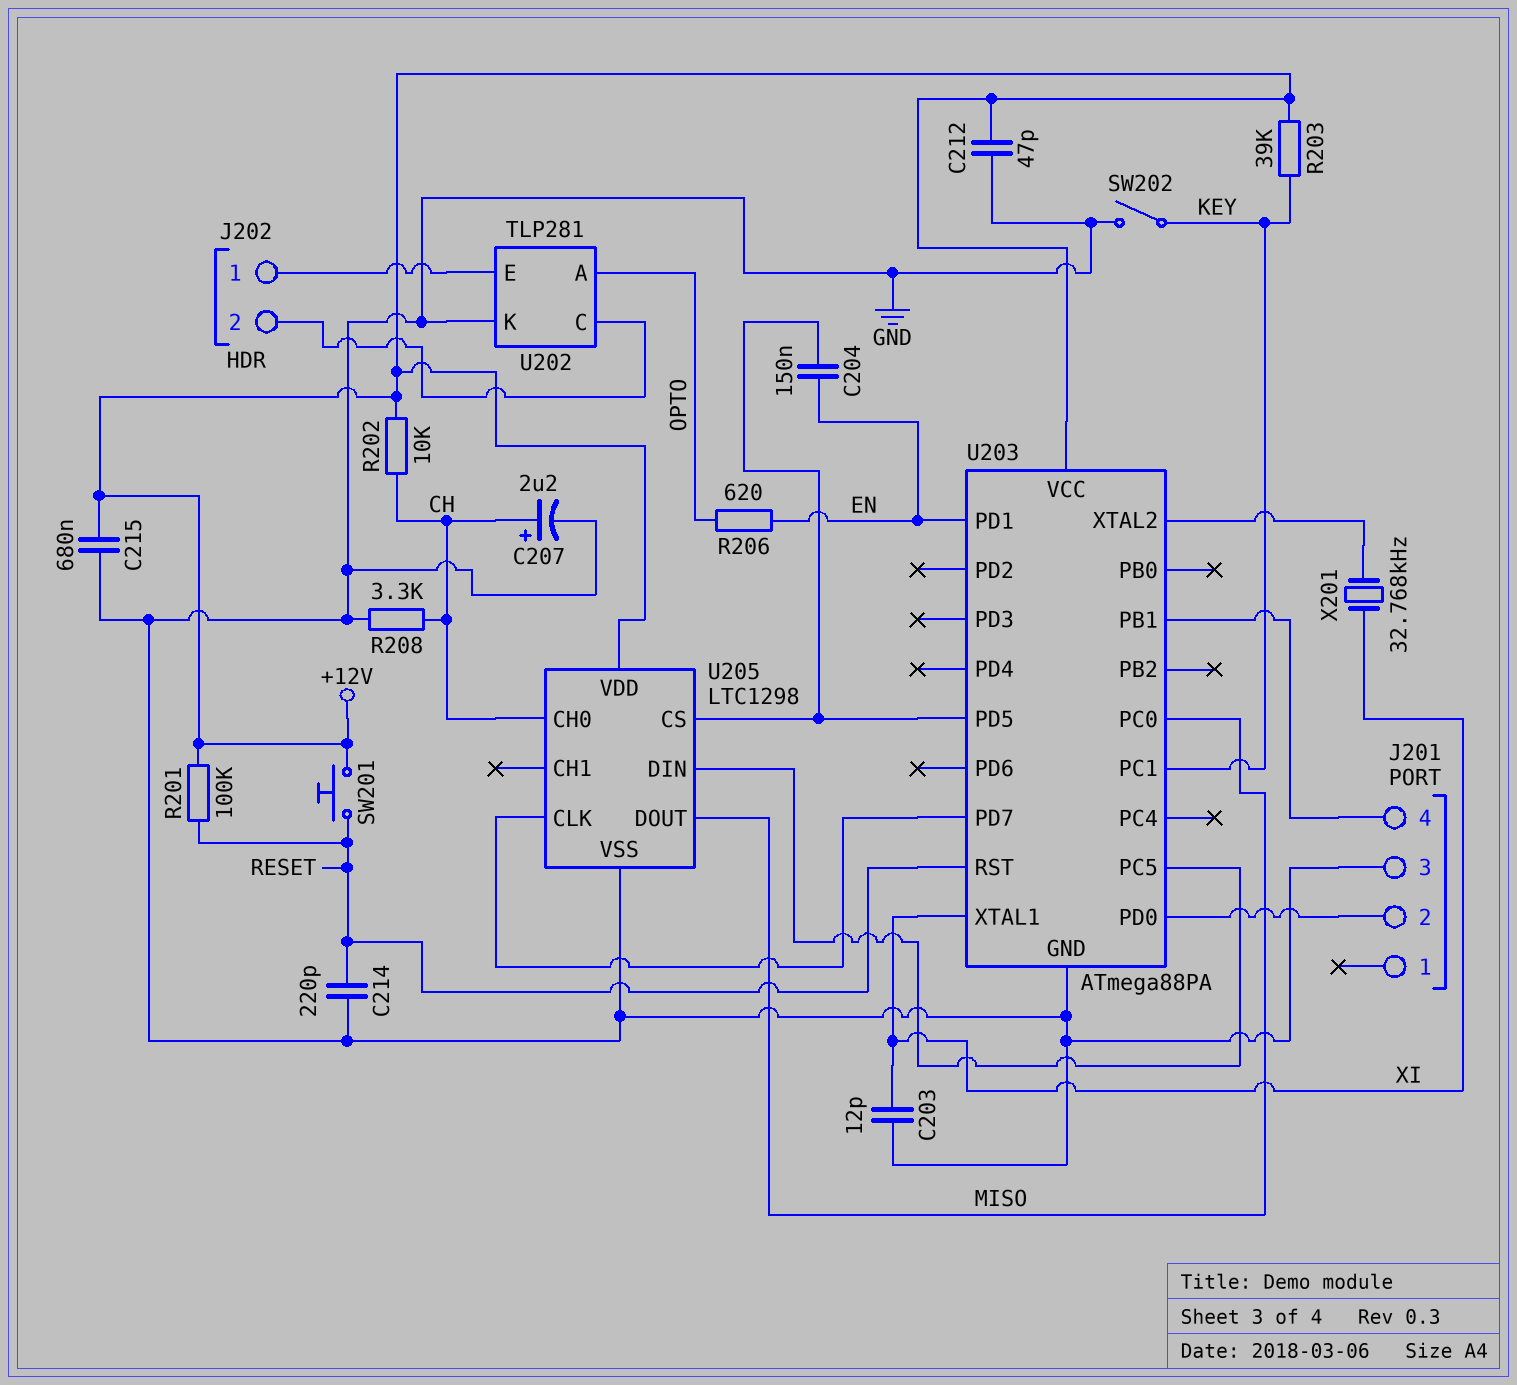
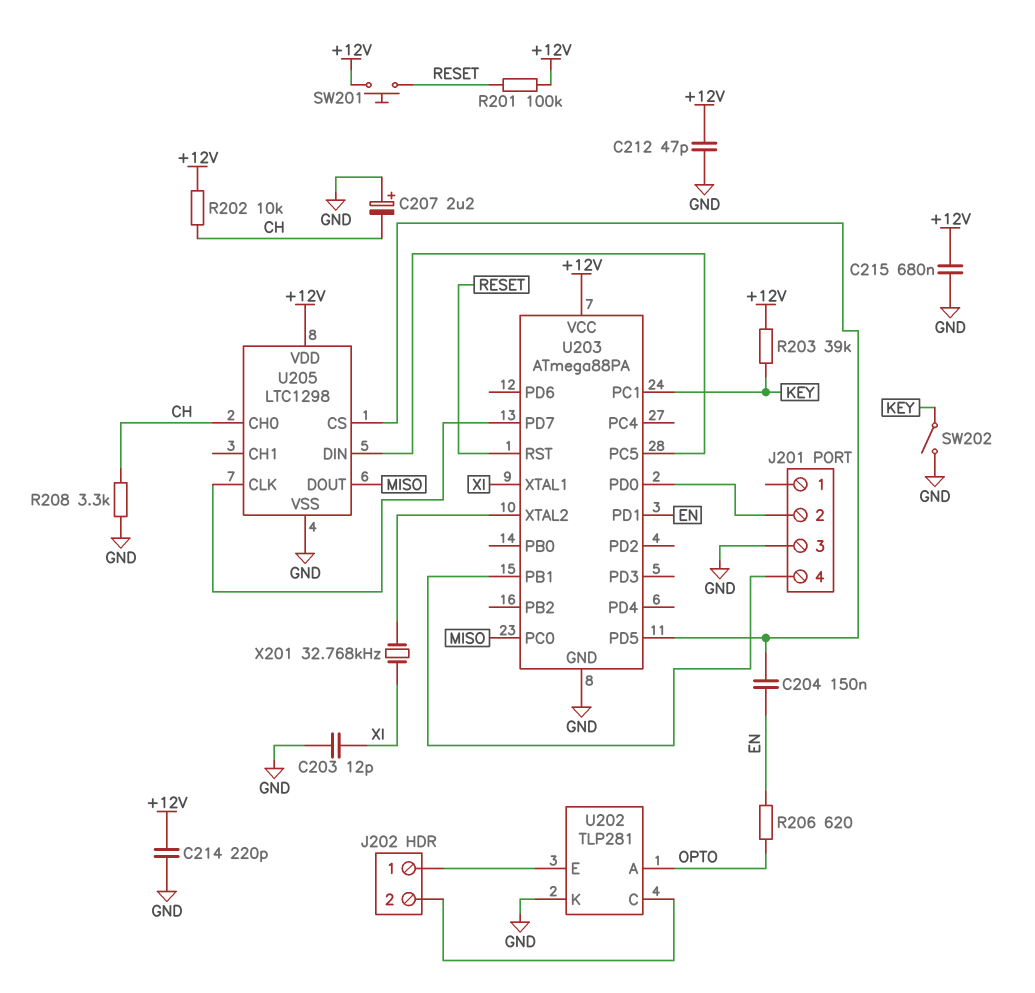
C207: 2.2uF (plus CH, minus GND) -> 2.2uF (plus GND, minus CH)
C214: 220pF (GND, RESET) -> 220pF (+12V, GND)

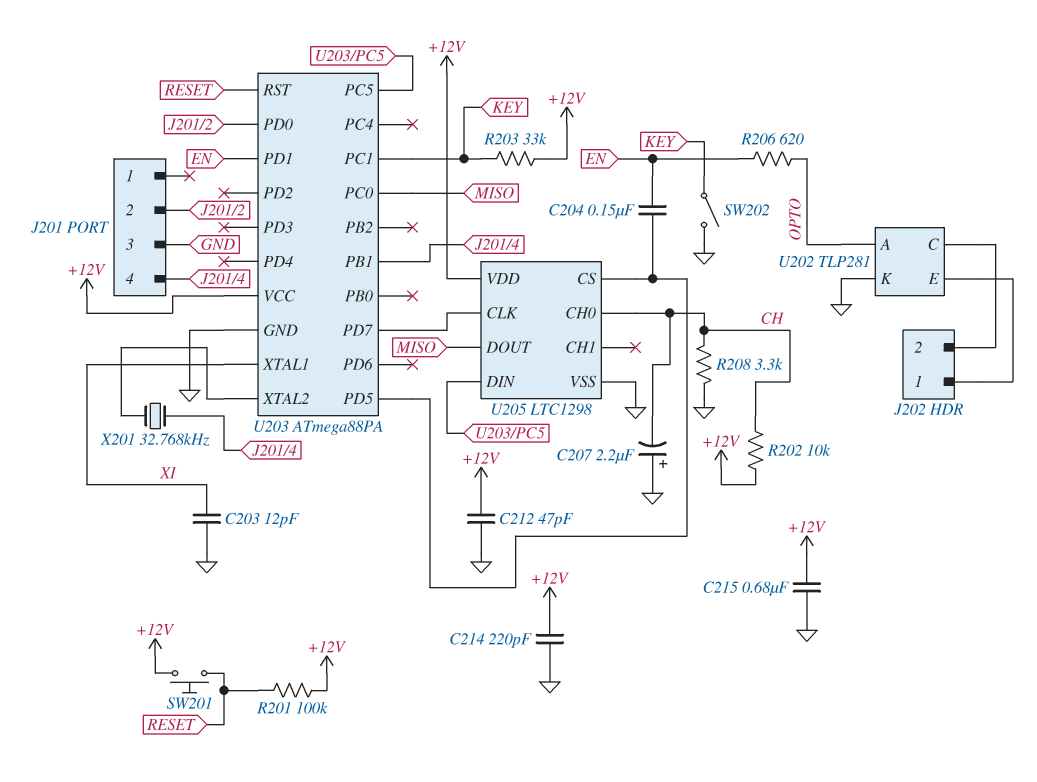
R203: 39k (+12V, KEY) -> 33k (+12V, KEY)
X201: 32.768kHz (U203/XTAL2, XI) -> 32.768kHz (J201/4, U203/XTAL2)

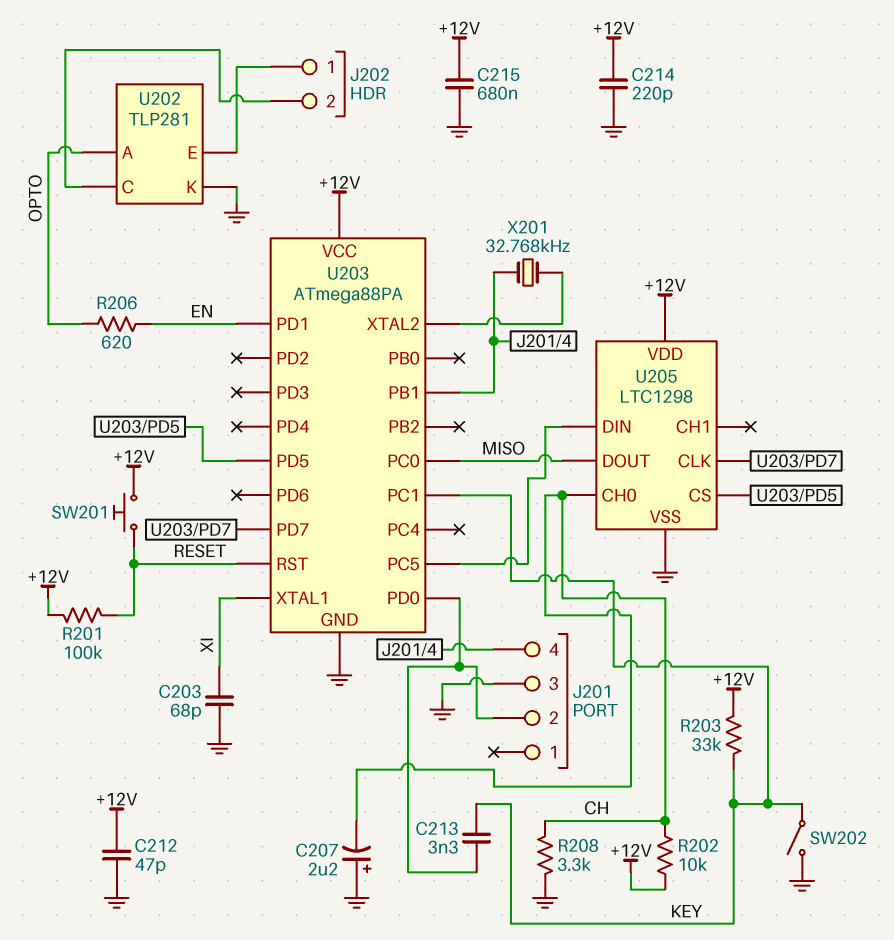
C203: 12pF (GND, XI) -> 68pF (GND, XI)
C204: 150nF (EN, U203/PD5) -> none
C213: none -> 3.3nF (J201/2, KEY)

